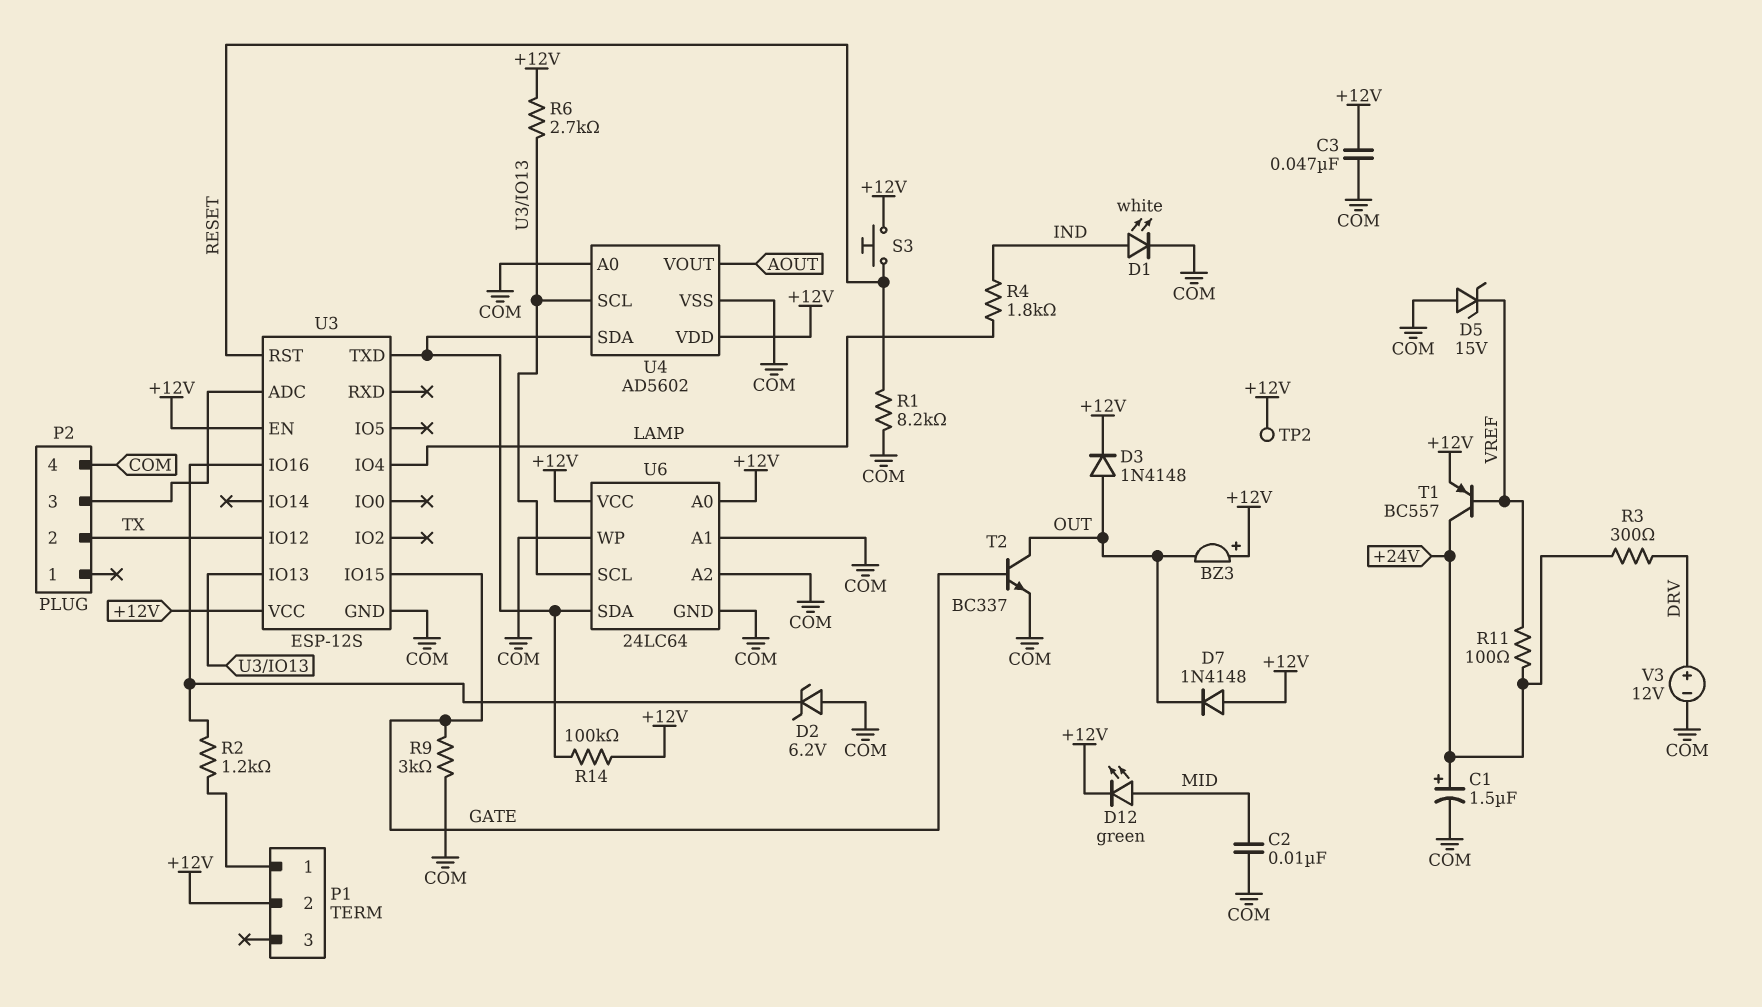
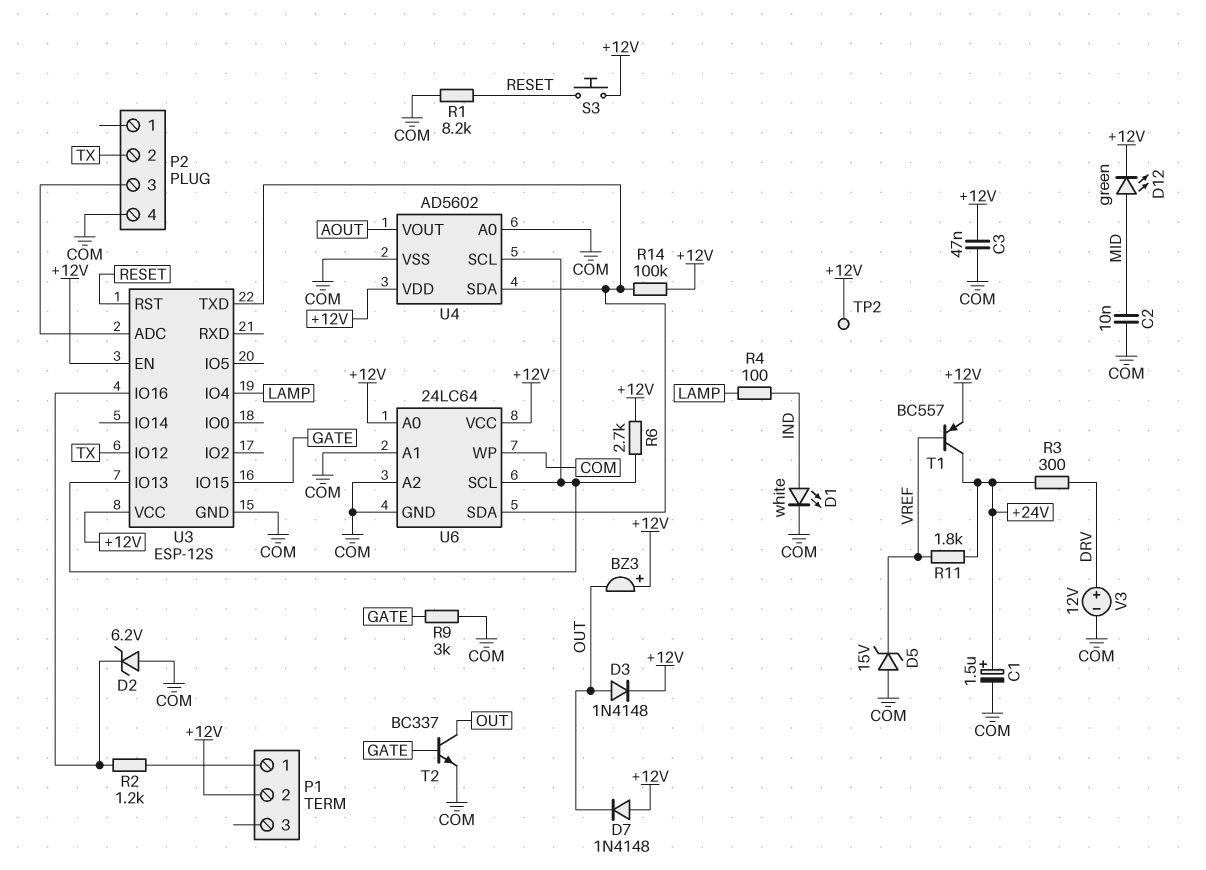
R4: 1.8k (IND, LAMP) -> 100 (IND, LAMP)
R11: 100 (+24V, VREF) -> 1.8k (+24V, VREF)

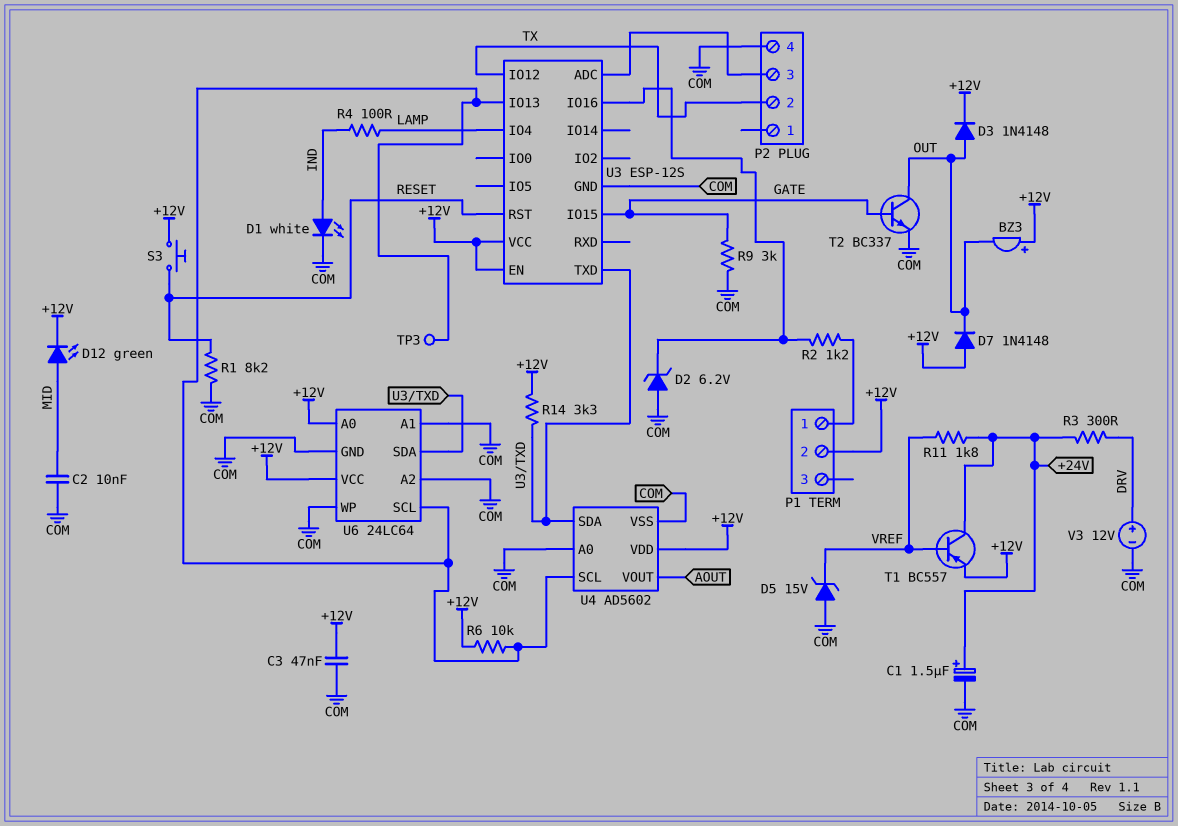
R6: 2.7k (+12V, U3/IO13) -> 10k (+12V, U3/IO13)
R14: 100k (+12V, U3/TXD) -> 3.3k (+12V, U3/TXD)
TP2: test point (+12V) -> none
TP3: none -> test point (U3/IO13)

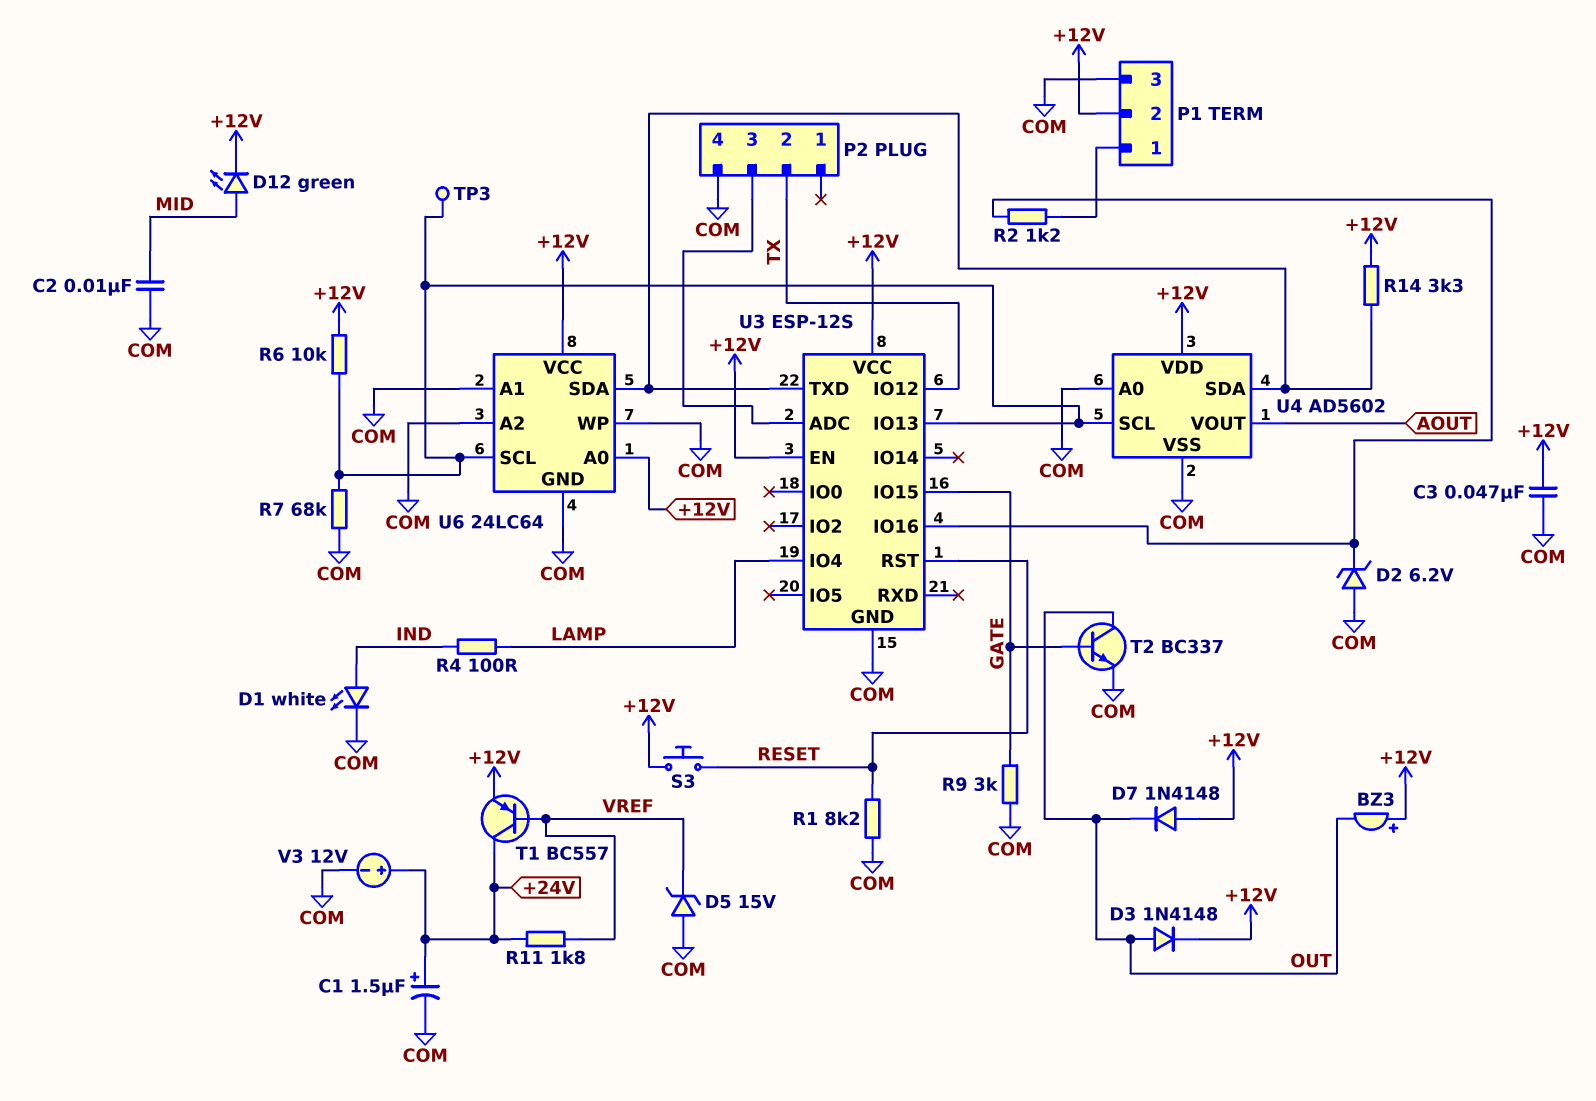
P1 pin 3: none -> COM
R3: 300 (+24V, DRV) -> none
R7: none -> 68k (COM, U3/IO13)
V3: 12V (plus DRV, minus COM) -> 12V (plus +24V, minus COM)

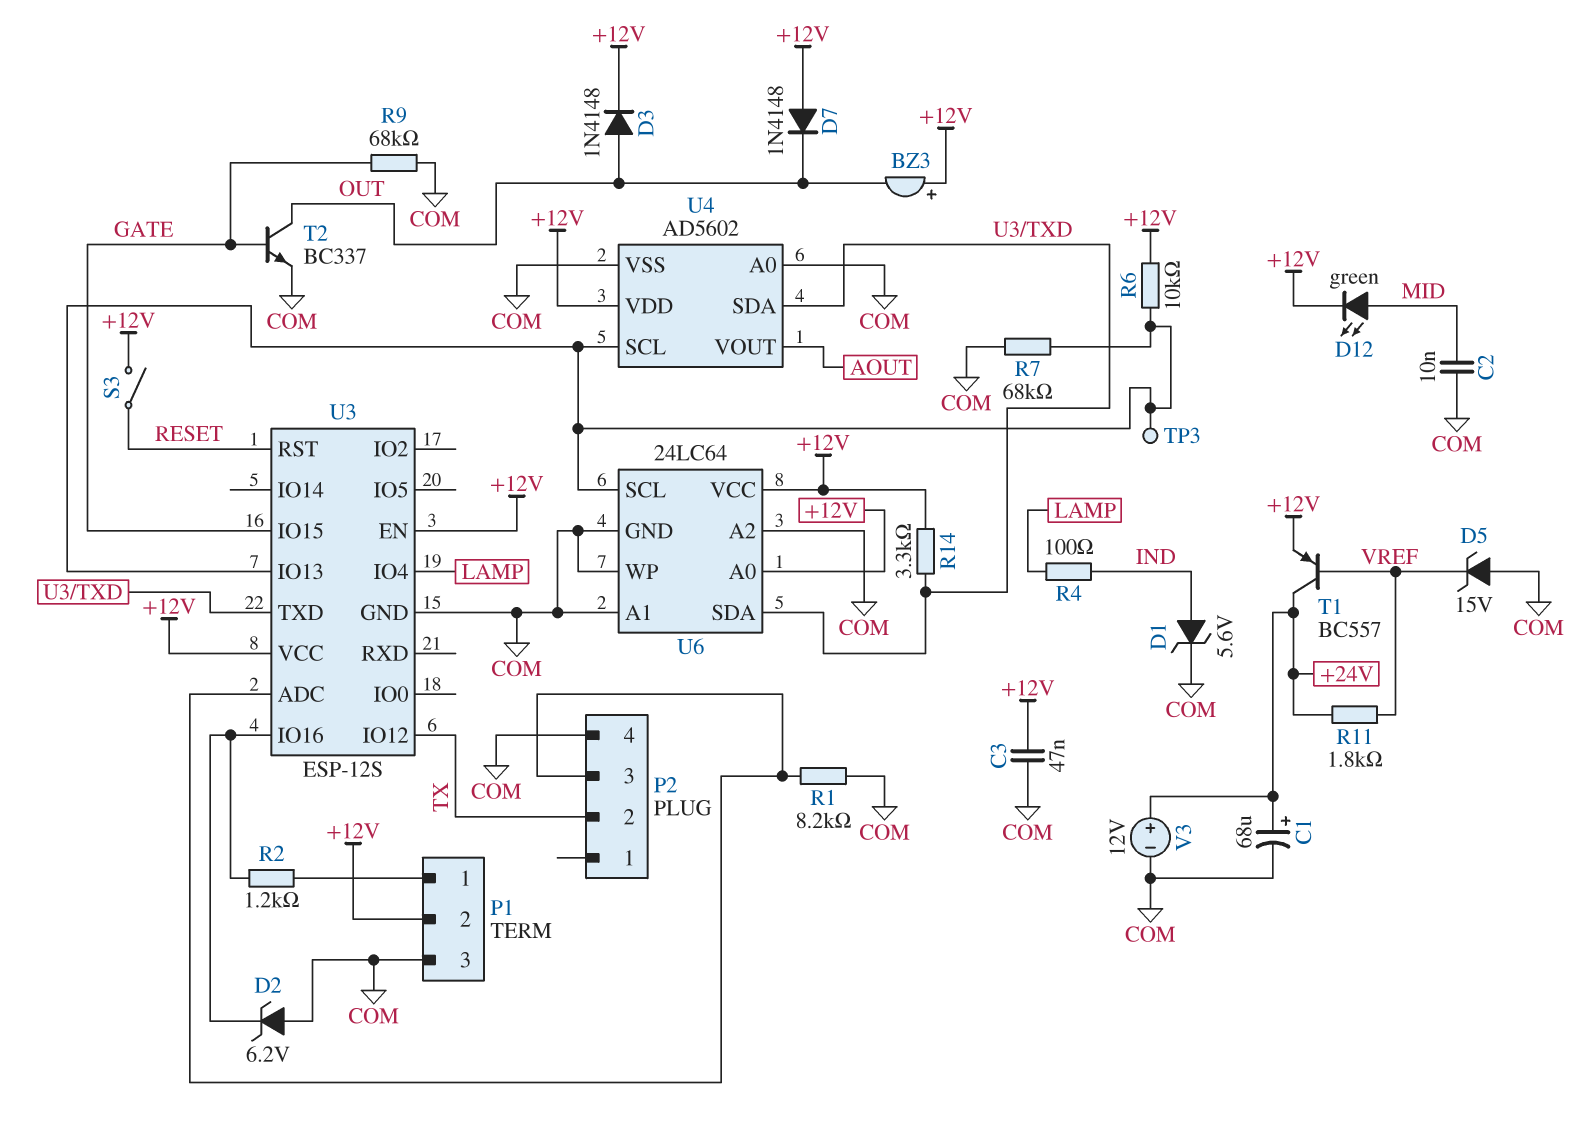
C1: 1.5uF (plus +24V, minus COM) -> 68uF (plus +24V, minus COM)
D1: LED white (A IND, K COM) -> zener 5.6V (A IND, K COM)
R1: 8.2k (COM, RESET) -> 8.2k (COM, P2/3)
R9: 3k (COM, GATE) -> 68k (COM, GATE)
S3: button (+12V, RESET) -> switch (+12V, RESET)

